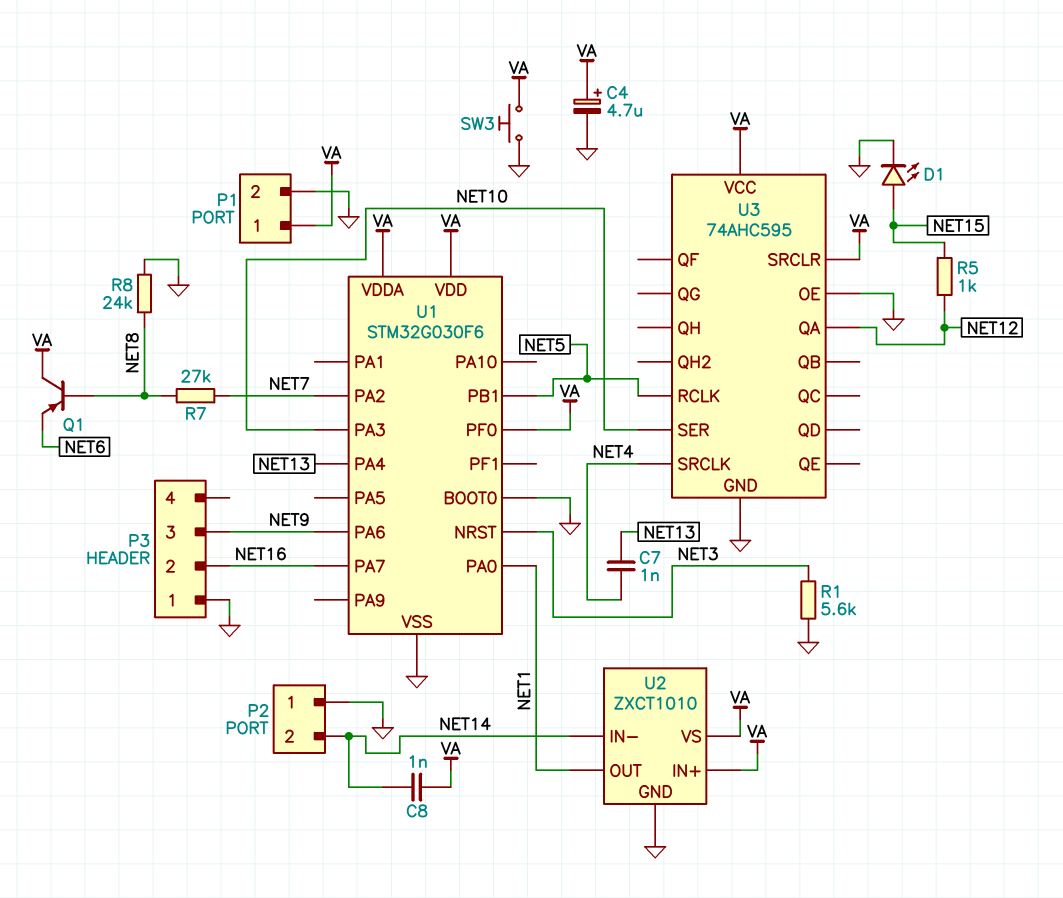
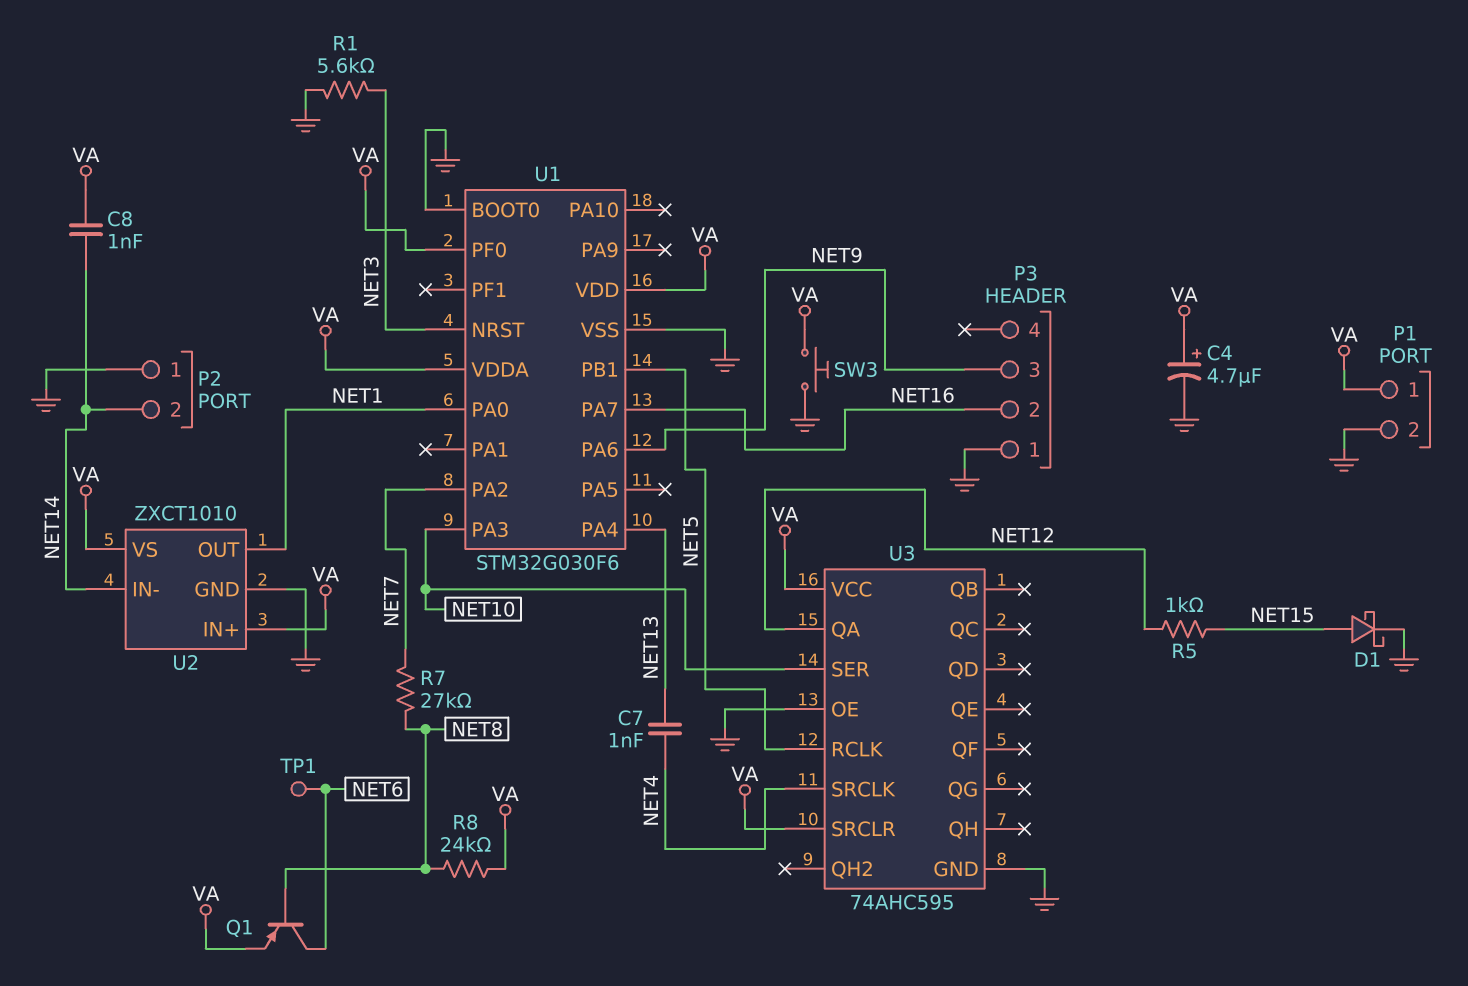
D1: LED (A NET15, K GND) -> schottky (A NET15, K GND)
Q1: PNP (B NET8, C VA, E NET6) -> PNP (B NET8, C NET6, E VA)
R8: 24k (GND, NET8) -> 24k (NET8, VA)
TP1: none -> test point (NET6)

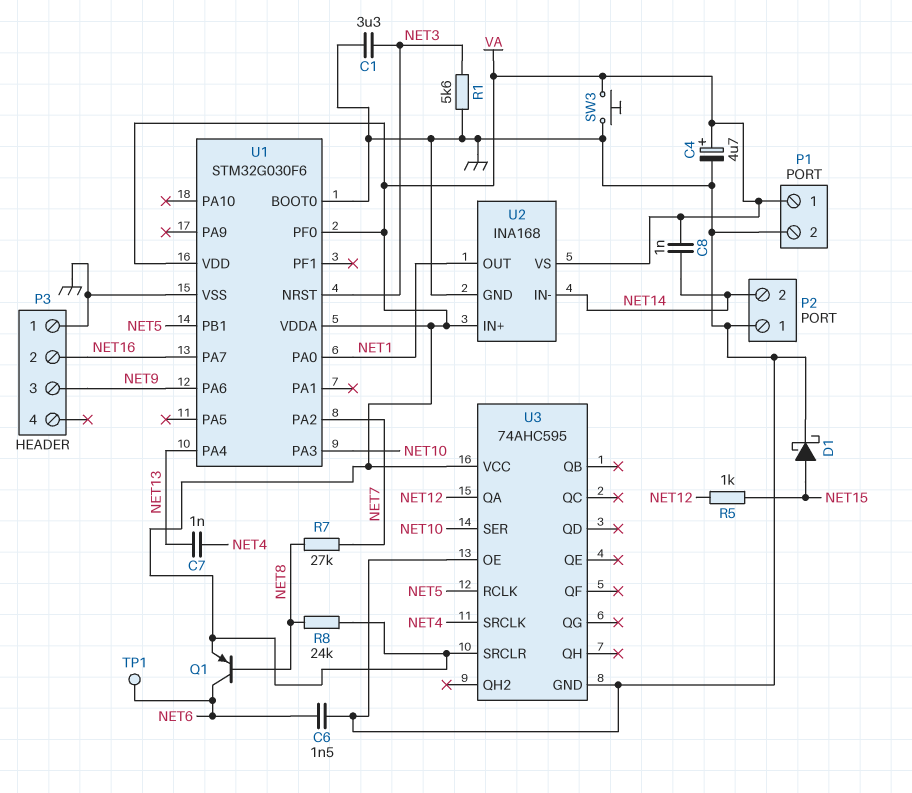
C1: none -> 3.3uF (GND, NET3)
C6: none -> 1.5nF (GND, NET6)
U2: ZXCT1010 -> INA168

